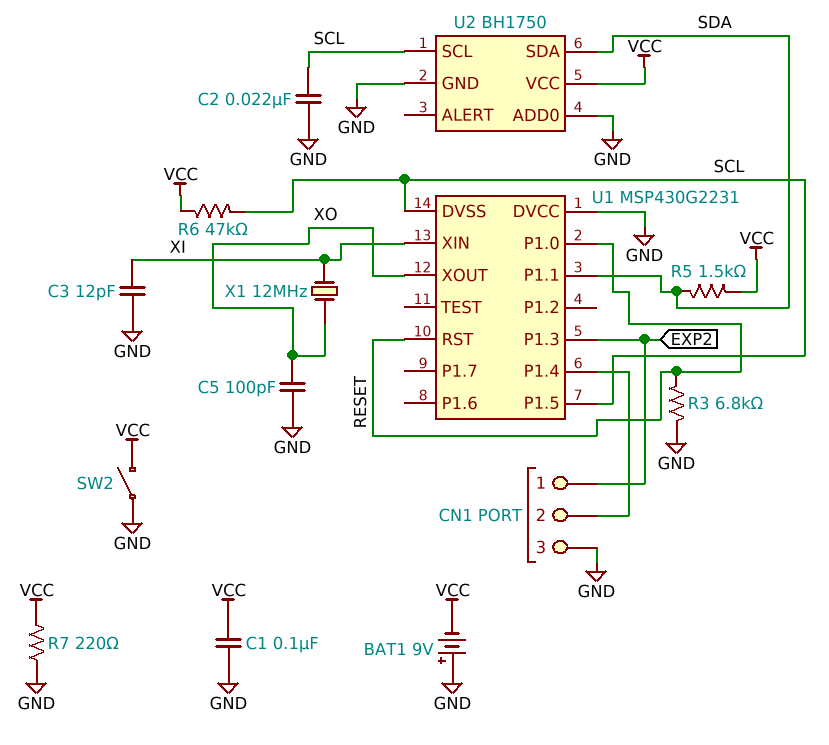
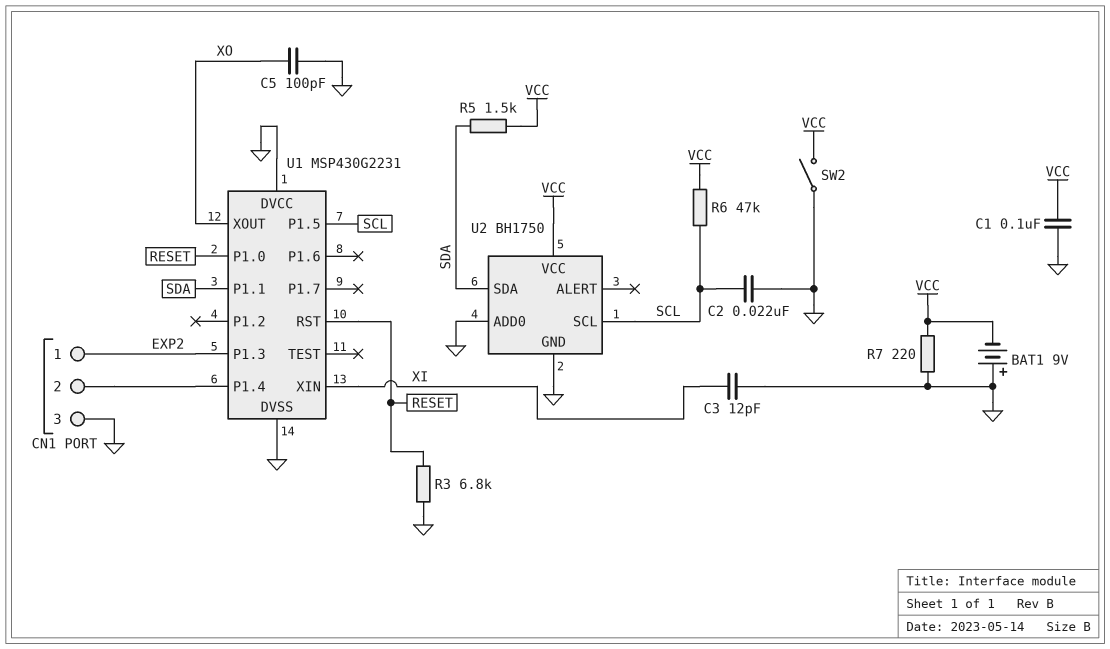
U1 pin DVSS: SCL -> GND
X1: 12MHz (XI, XO) -> none

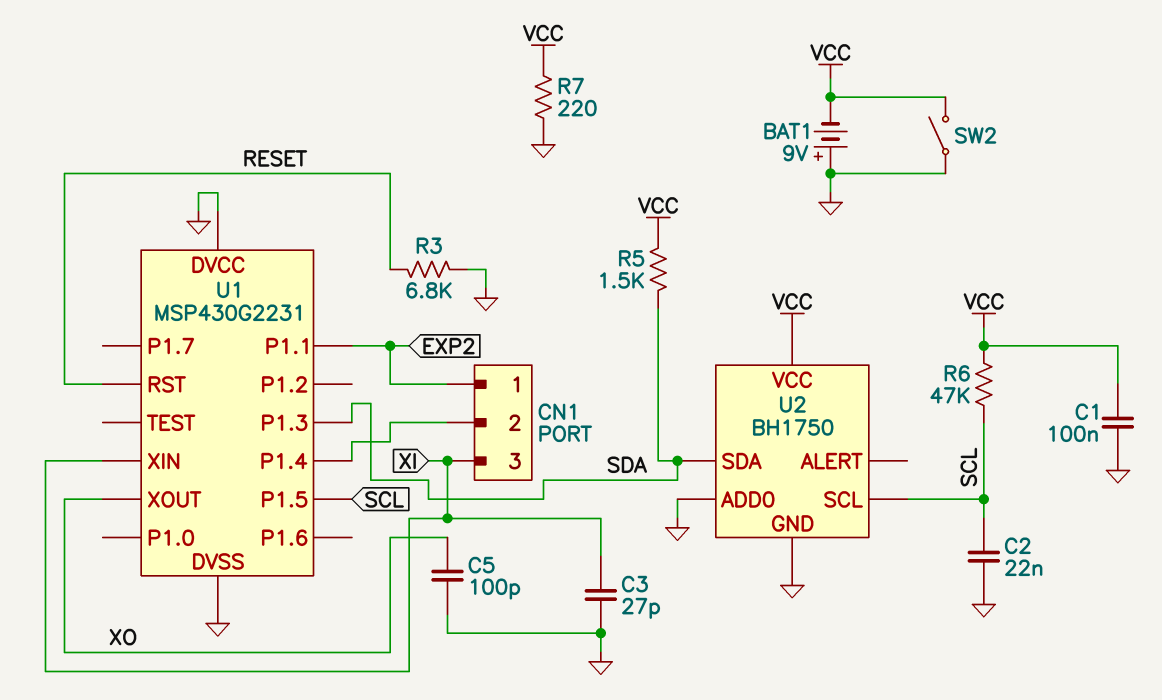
C3: 12pF (GND, XI) -> 27pF (GND, XI)
CN1 pin 3: GND -> XI
U1 pin P1.0: RESET -> none
U1 pin P1.1: SDA -> EXP2
U1 pin P1.3: EXP2 -> SDA

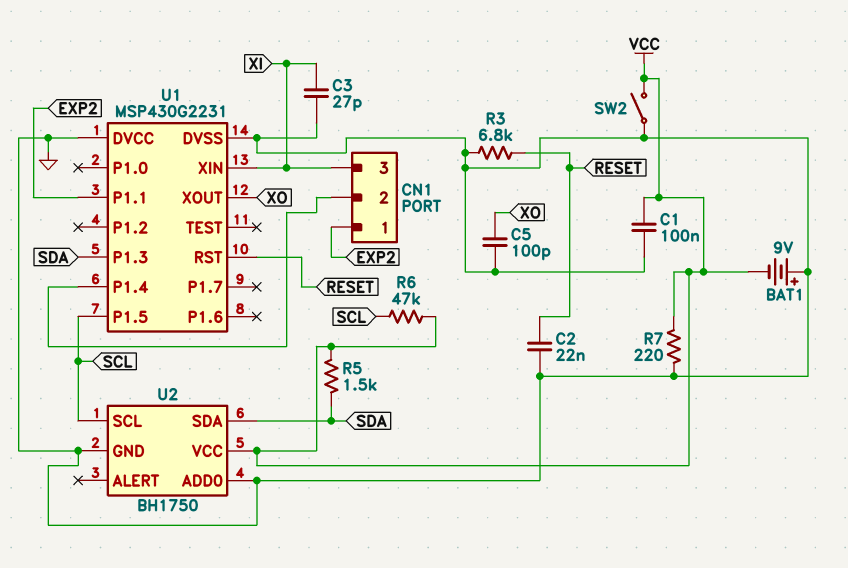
C2: 22nF (GND, SCL) -> 22nF (GND, RESET)

